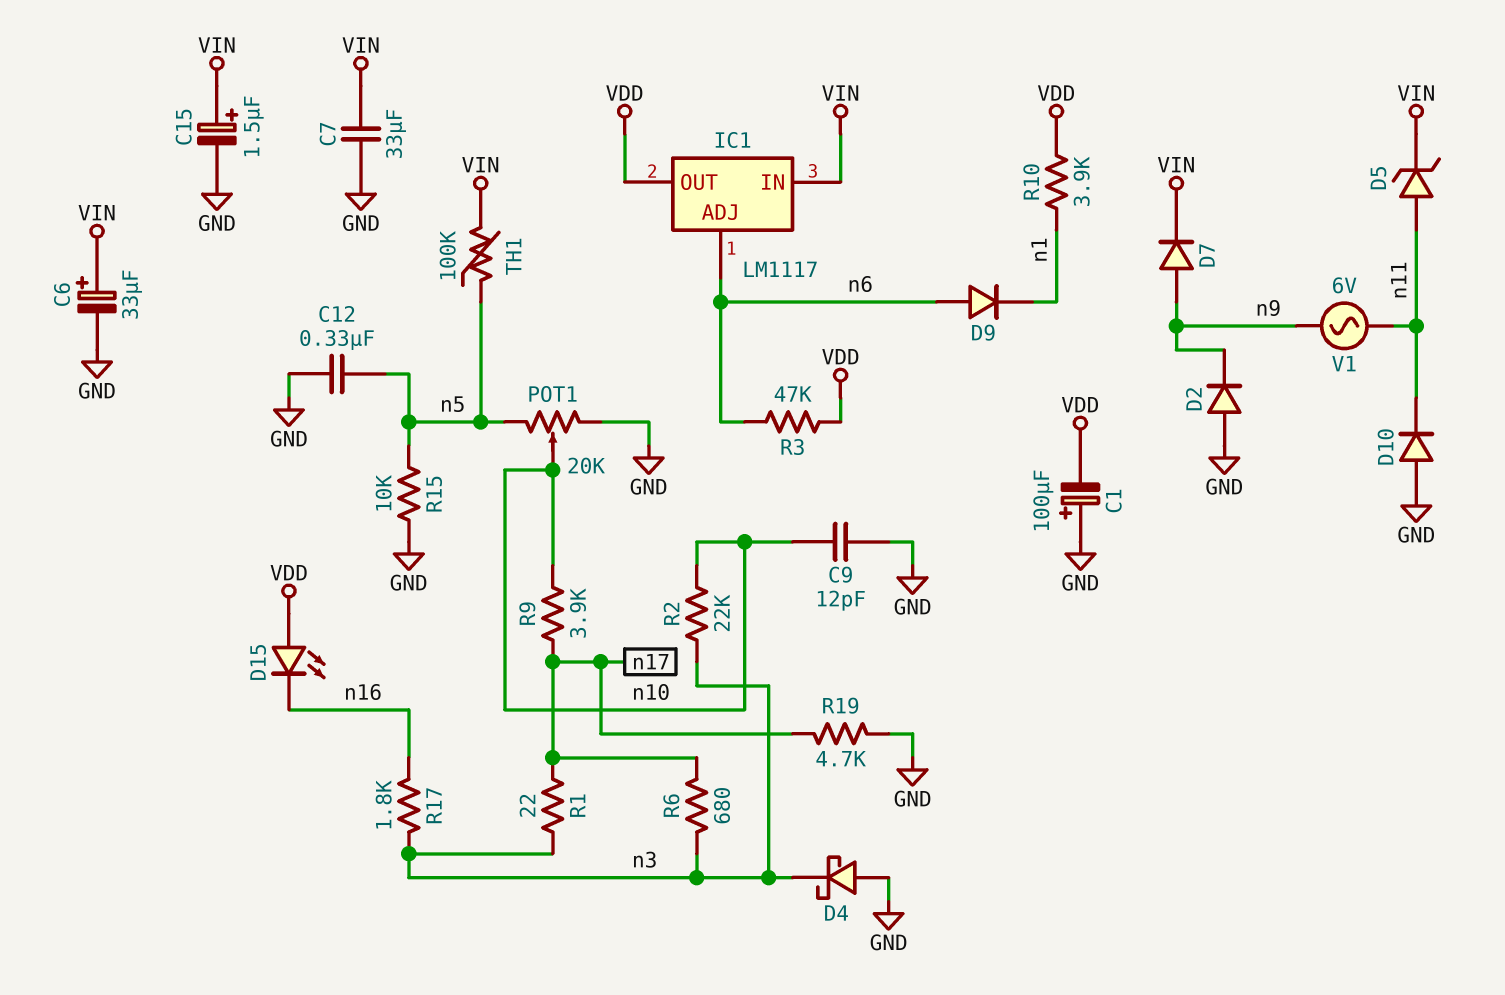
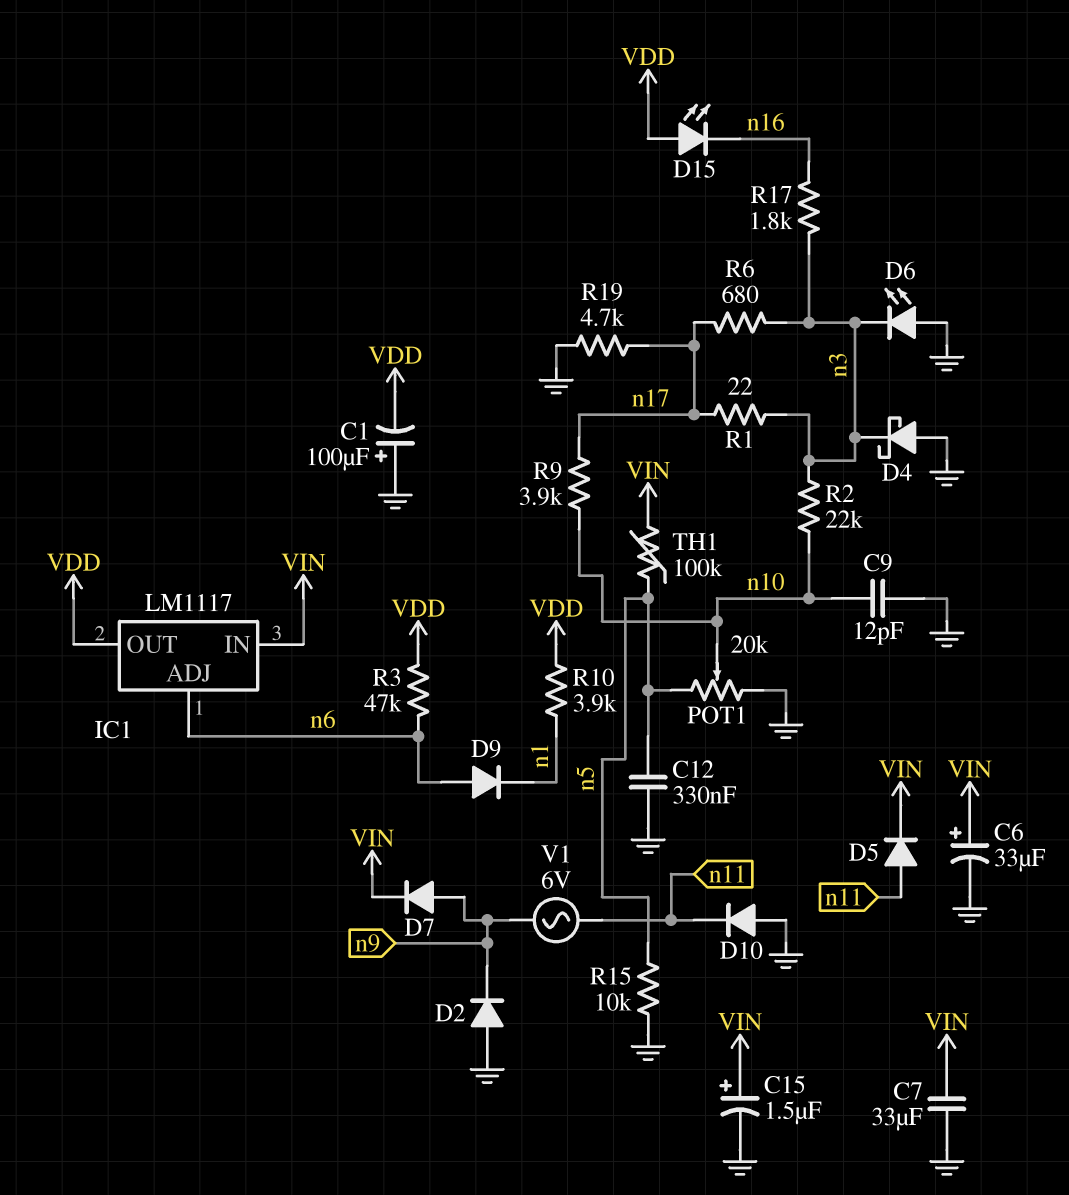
D5: zener (A n11, K VIN) -> diode (A n11, K VIN)
D6: none -> LED (A GND, K n3)

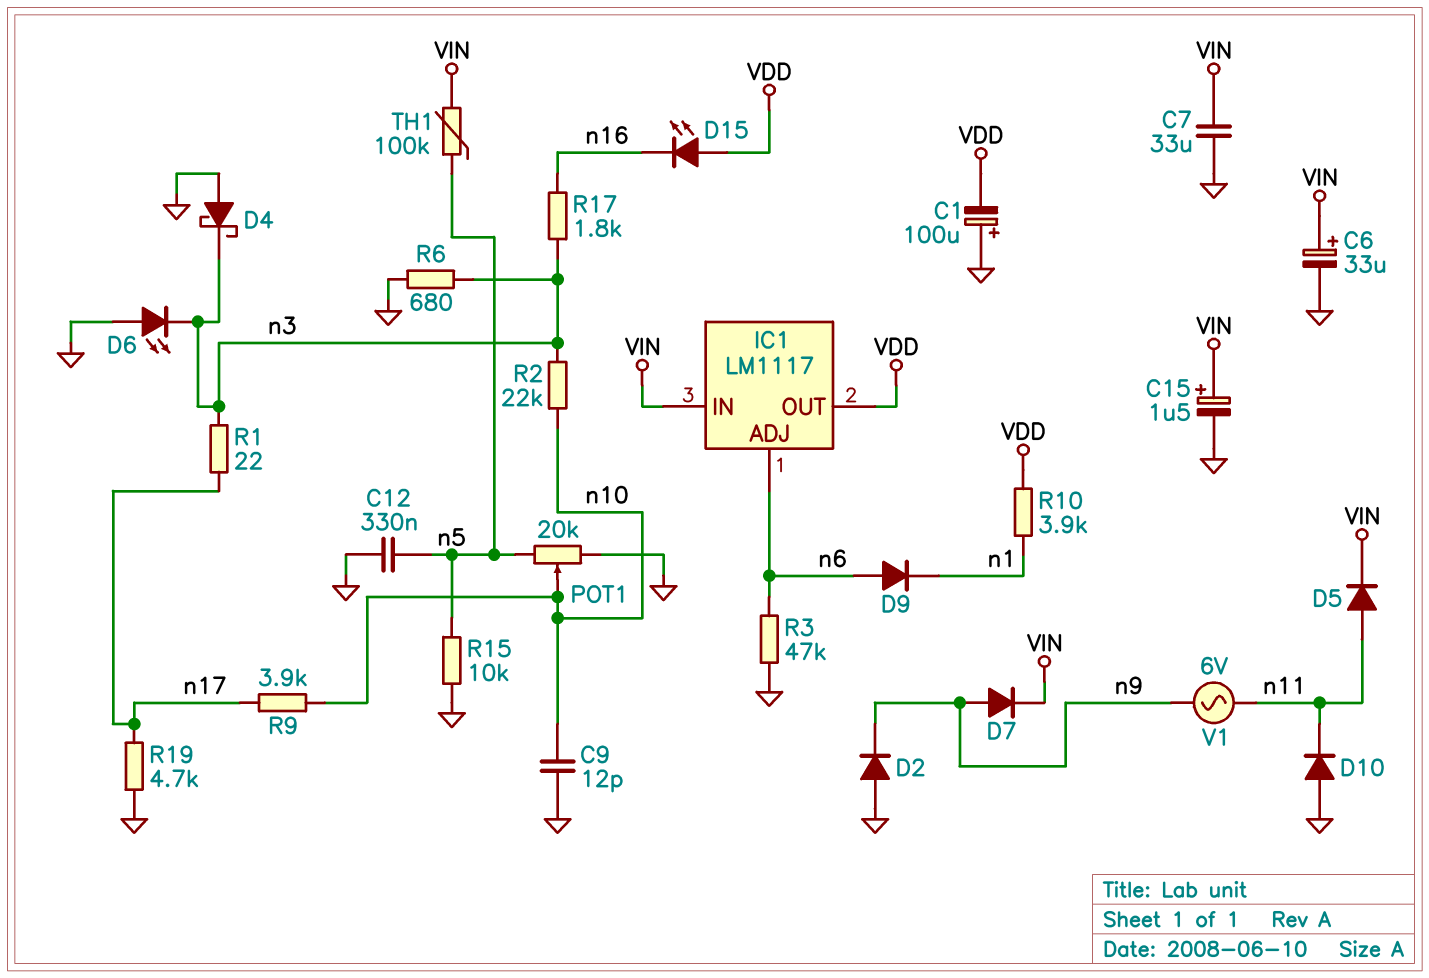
R3: 47k (VDD, n6) -> 47k (GND, n6)
R6: 680 (n3, n17) -> 680 (GND, n3)

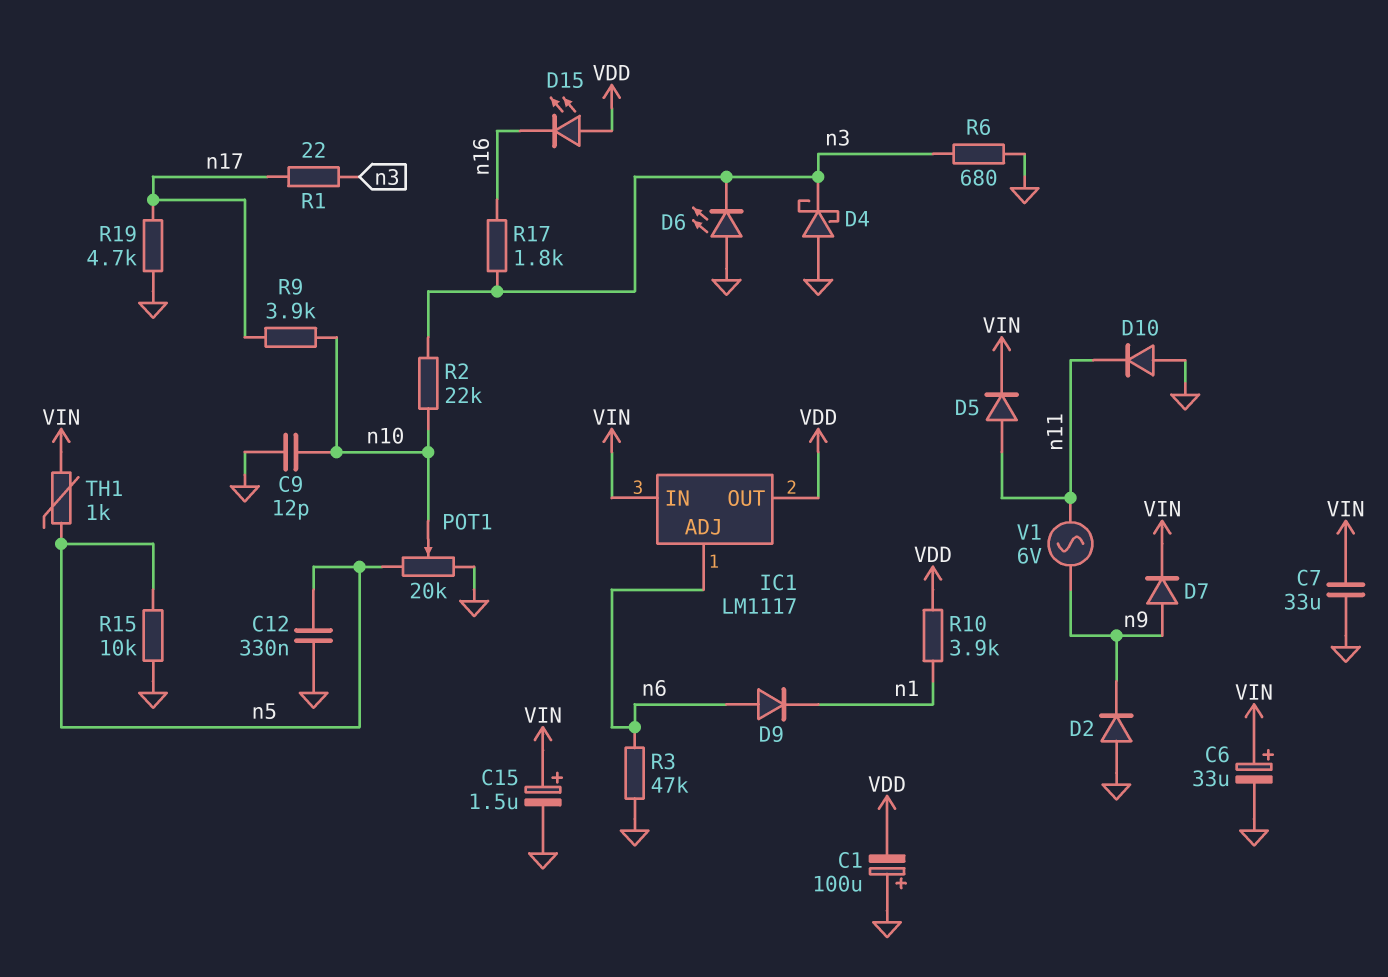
TH1: 100k (VIN, n5) -> 1k (VIN, n5)

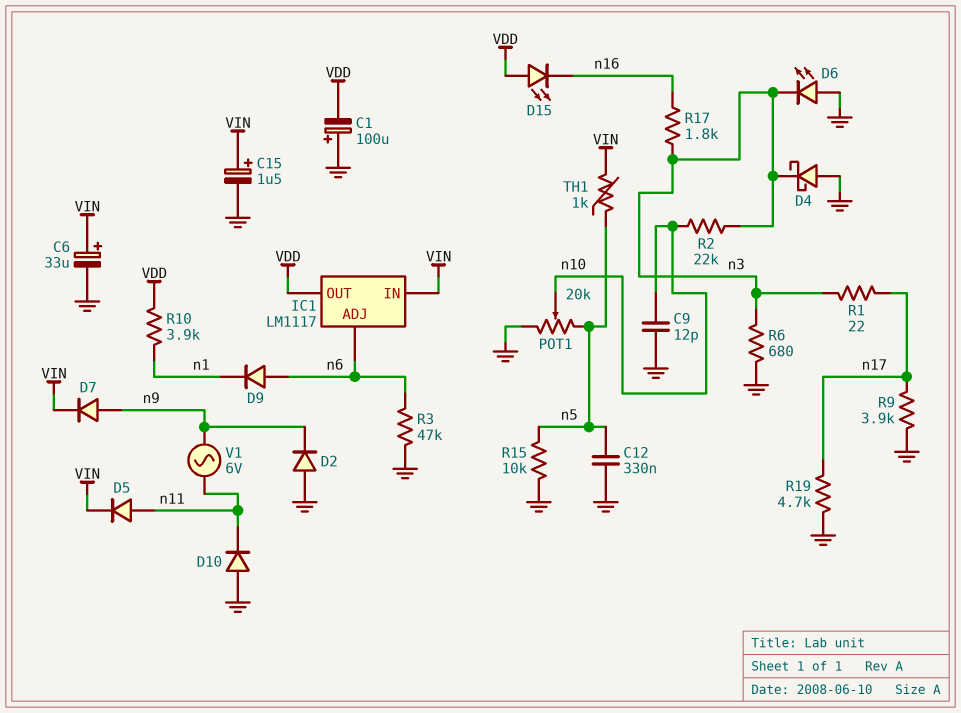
C7: 33uF (GND, VIN) -> none
R9: 3.9k (n10, n17) -> 3.9k (GND, n17)

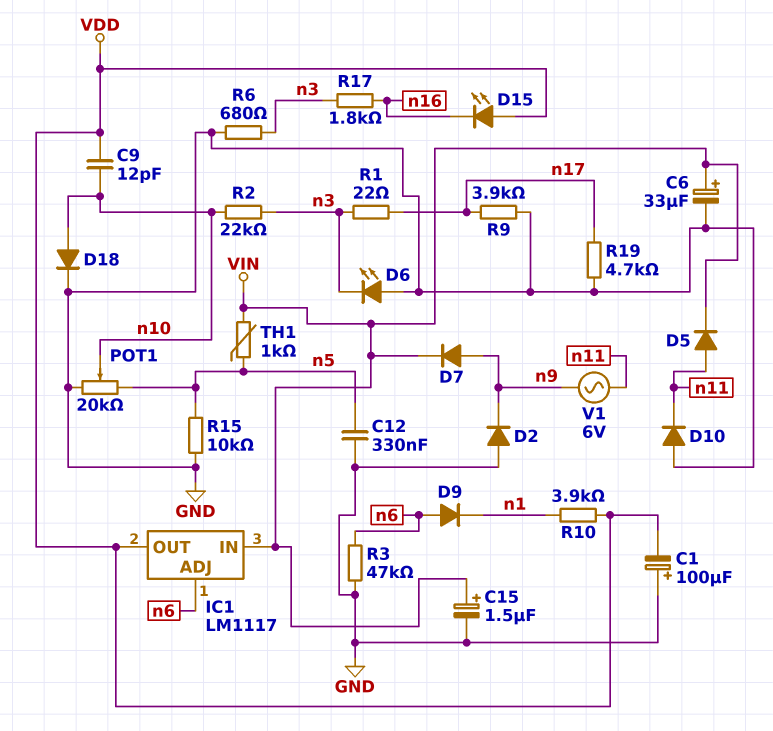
C9: 12pF (GND, n10) -> 12pF (VDD, n10)
D4: schottky (A GND, K n3) -> none
D18: none -> diode (A n10, K GND)

